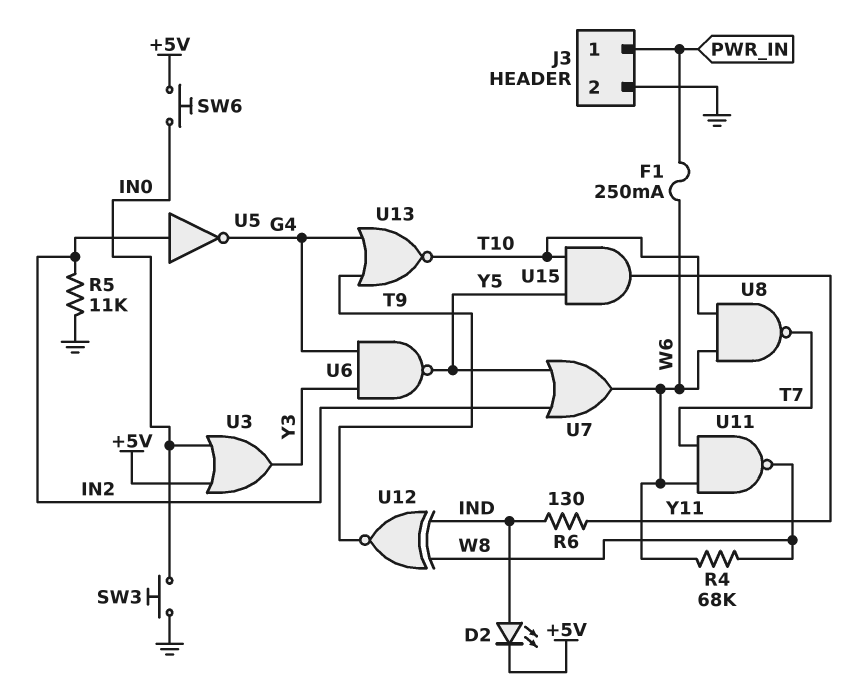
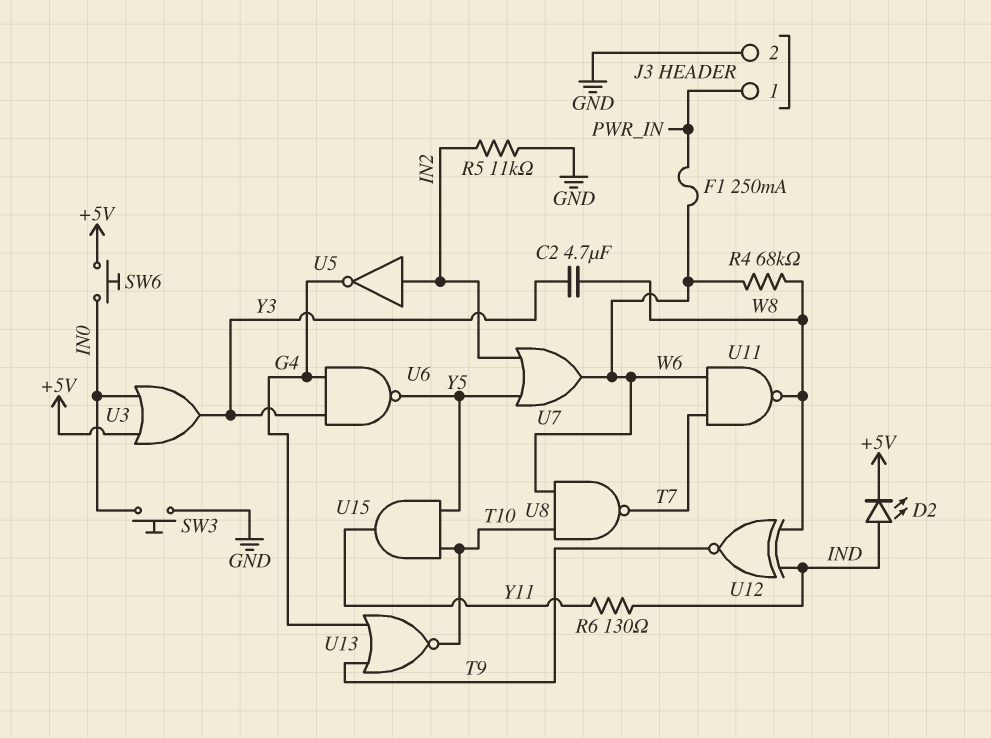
C2: none -> 4.7uF (W8, Y3)

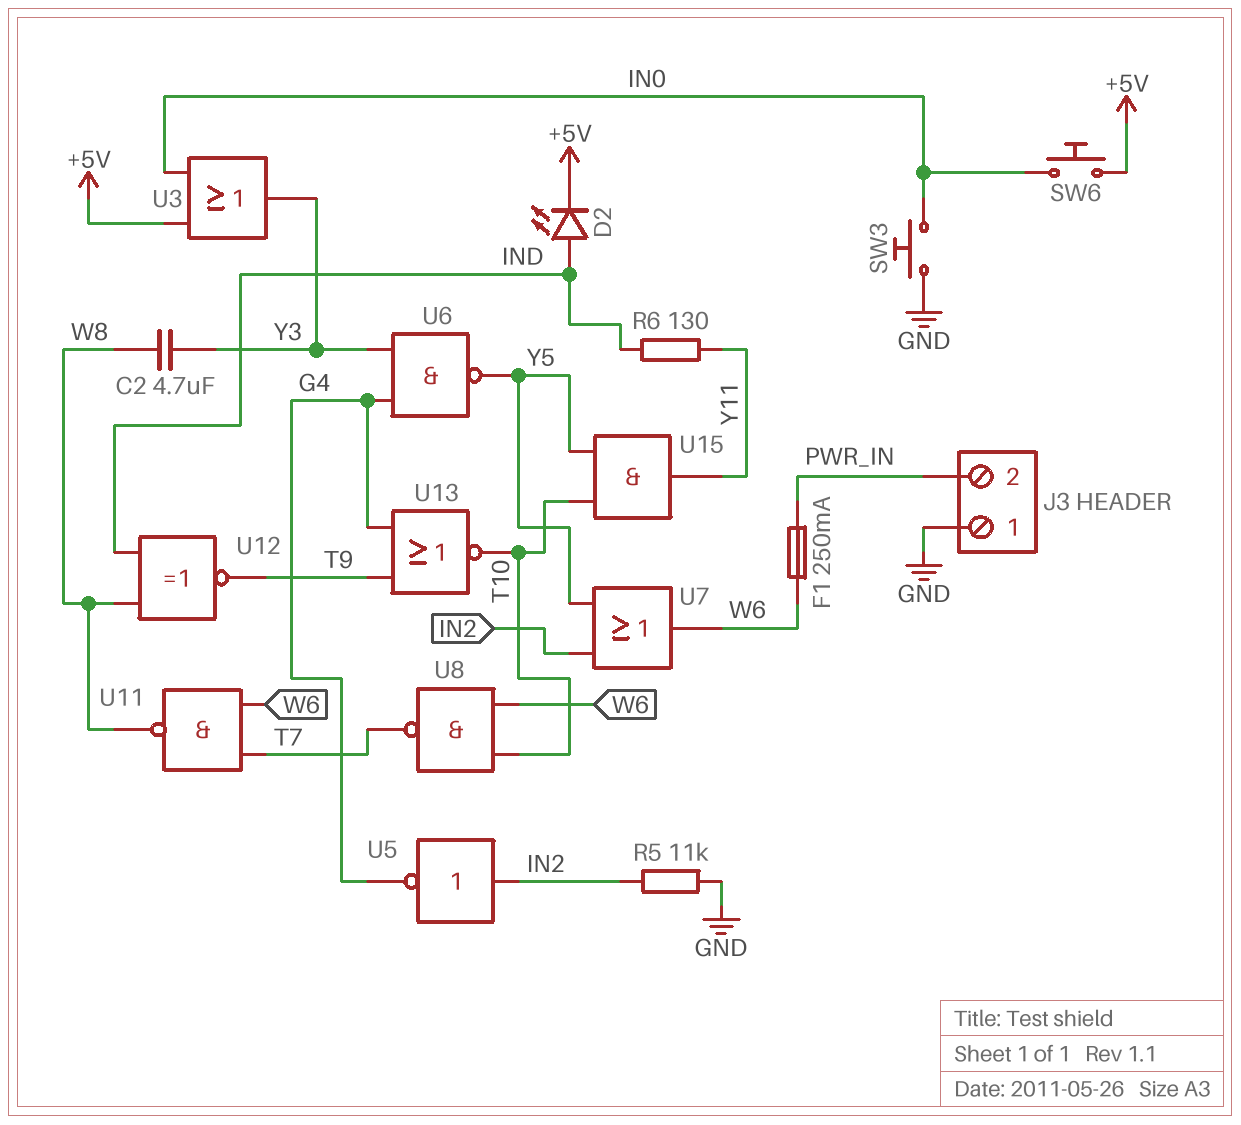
J3 pin 1: PWR_IN -> GND
J3 pin 2: GND -> PWR_IN
R4: 68k (W6, W8) -> none

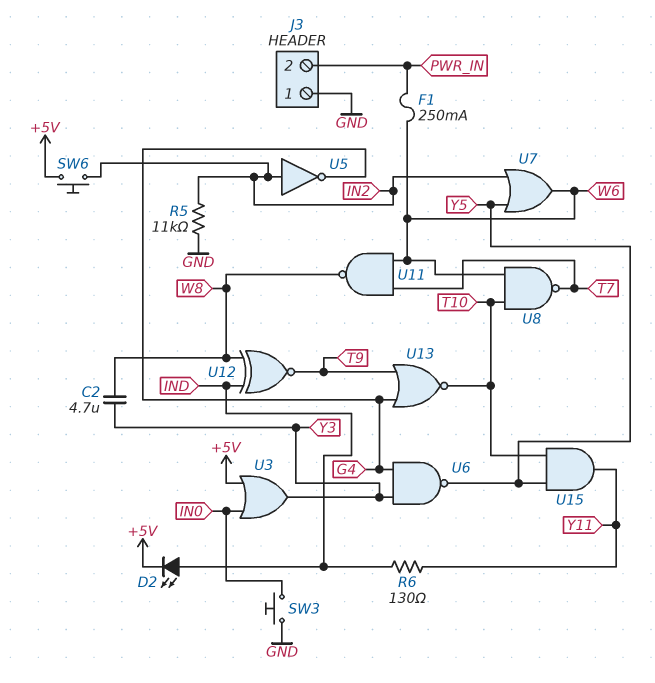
SW6: button (+5V, IN0) -> button (+5V, IN2)

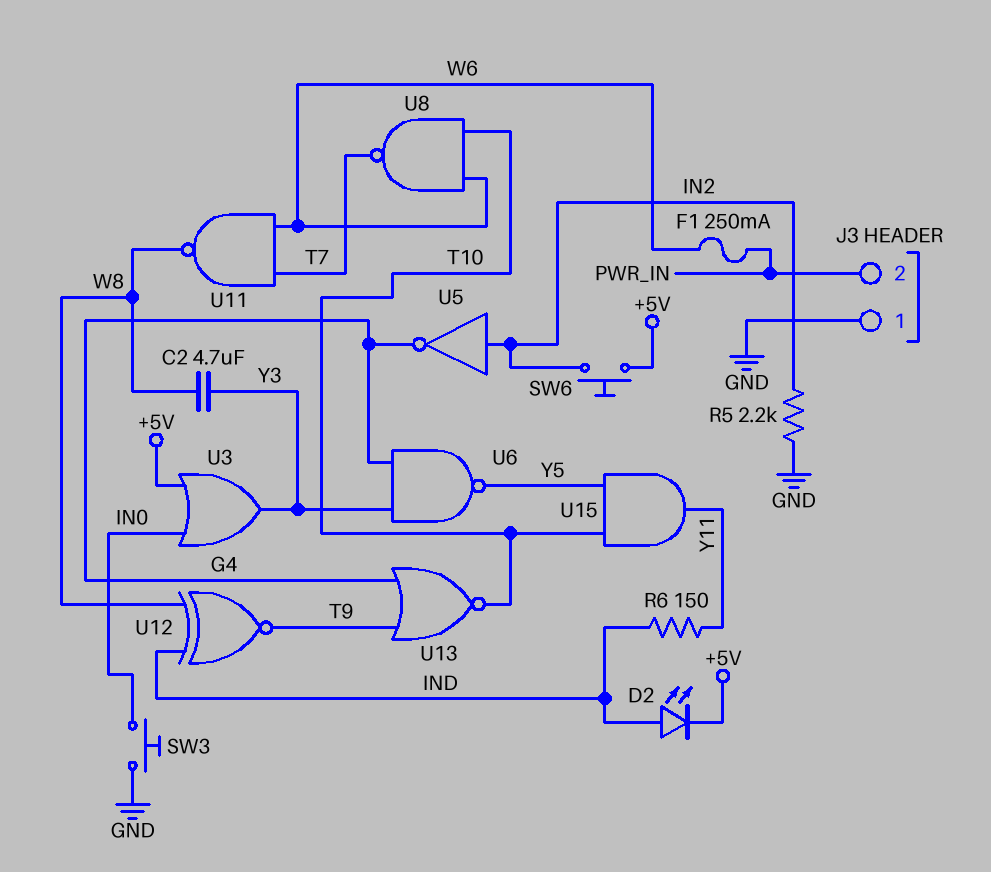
R5: 11k (GND, IN2) -> 2.2k (GND, IN2)
R6: 130 (IND, Y11) -> 150 (IND, Y11)
U7: OR (in IN2, in Y5, out W6) -> none

